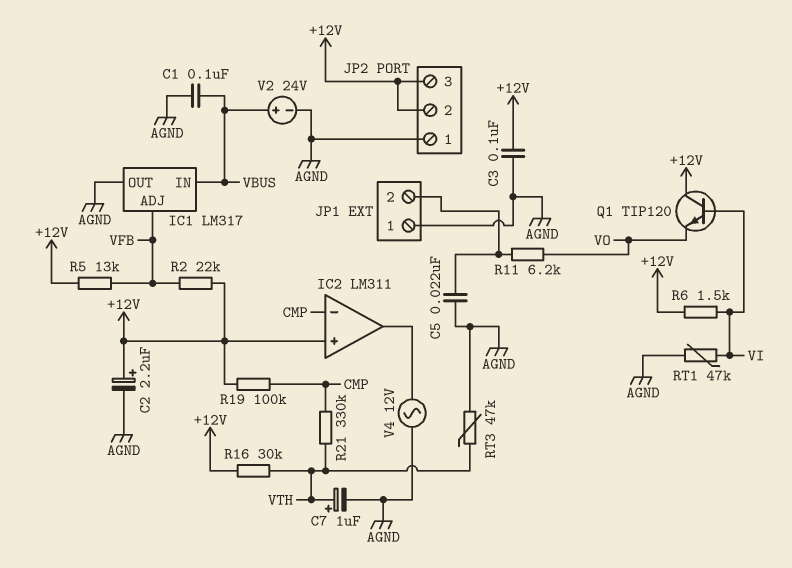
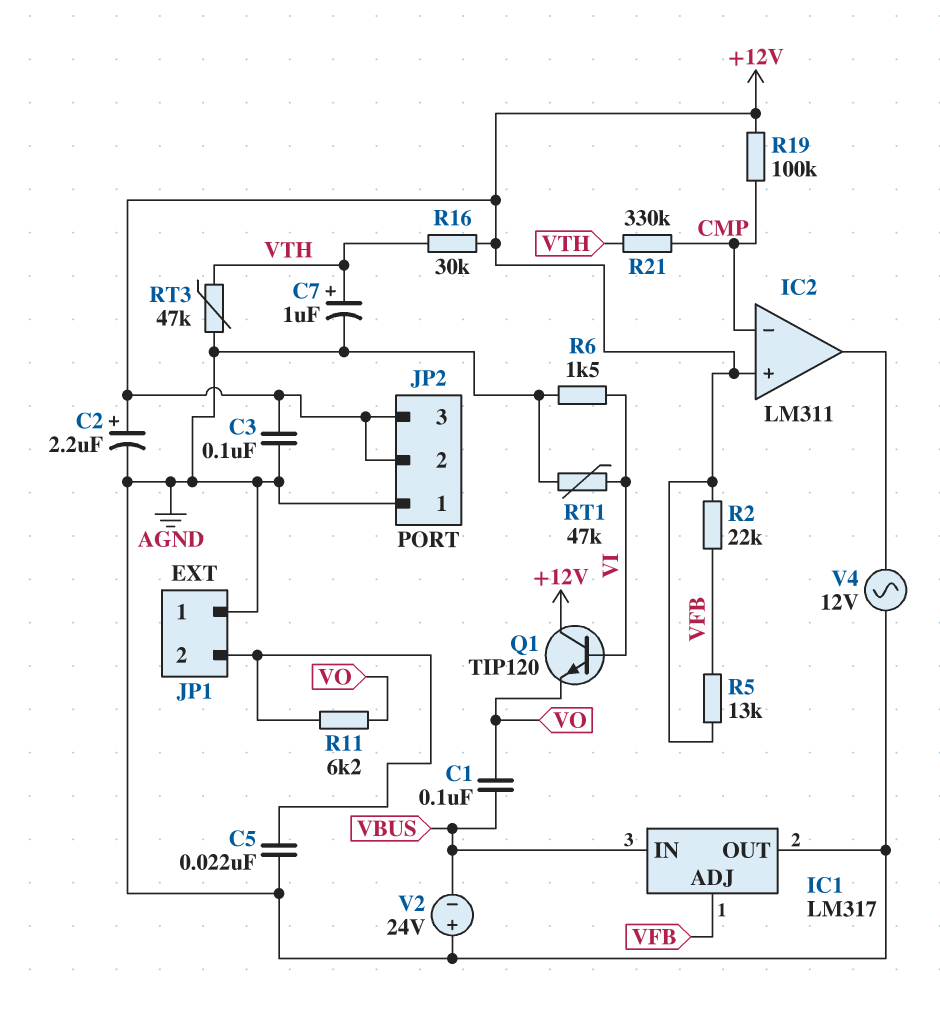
C1: 100nF (AGND, VBUS) -> 100nF (VBUS, VO)
R6: 1.5k (+12V, VI) -> 1.5k (AGND, VI)
V2: 24V (plus VBUS, minus AGND) -> 24V (plus AGND, minus VBUS)

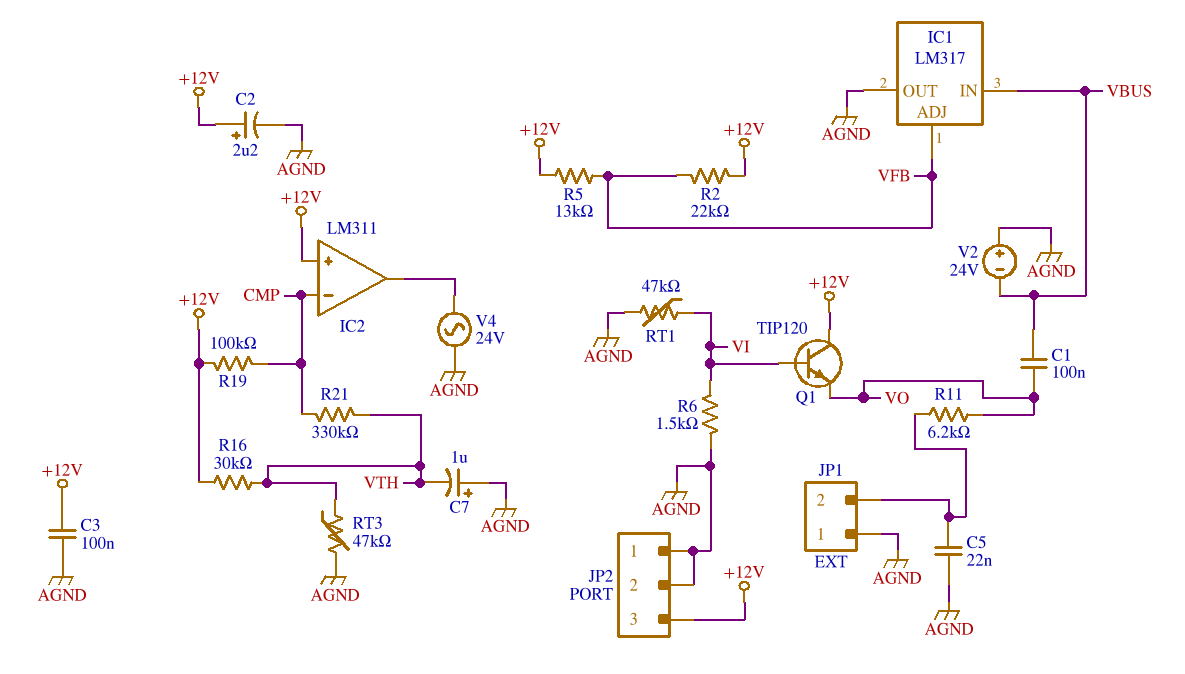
C7: 1uF (plus VTH, minus AGND) -> 1uF (plus AGND, minus VTH)
JP2 pin 2: +12V -> AGND
V4: AC 12V (AGND, IC2/out) -> AC 24V (AGND, IC2/out)

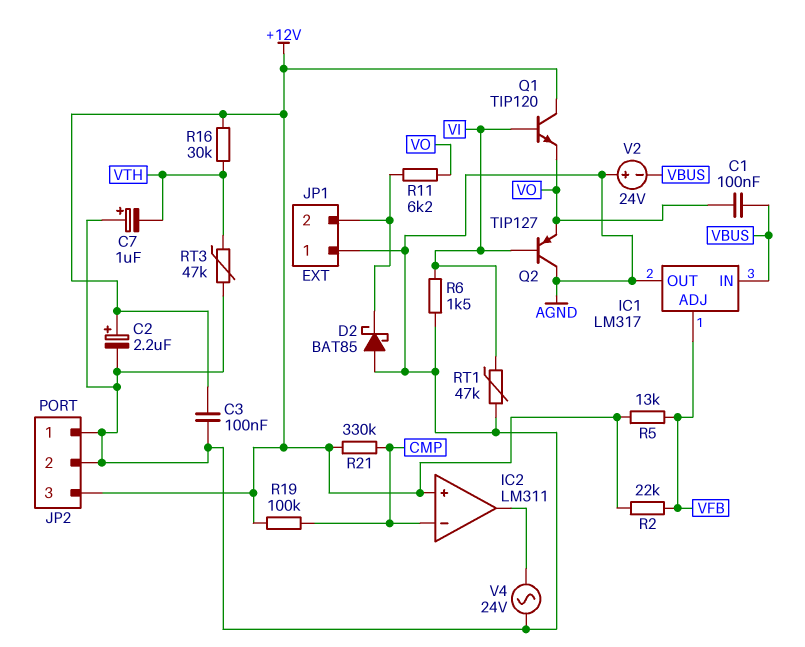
C5: 22nF (AGND, JP1/2) -> none
D2: none -> schottky BAT85 (A AGND, K JP1/2)
Q2: none -> PNP TIP127 (B VI, C AGND, E VO)
R21: 330k (CMP, VTH) -> 330k (+12V, CMP)

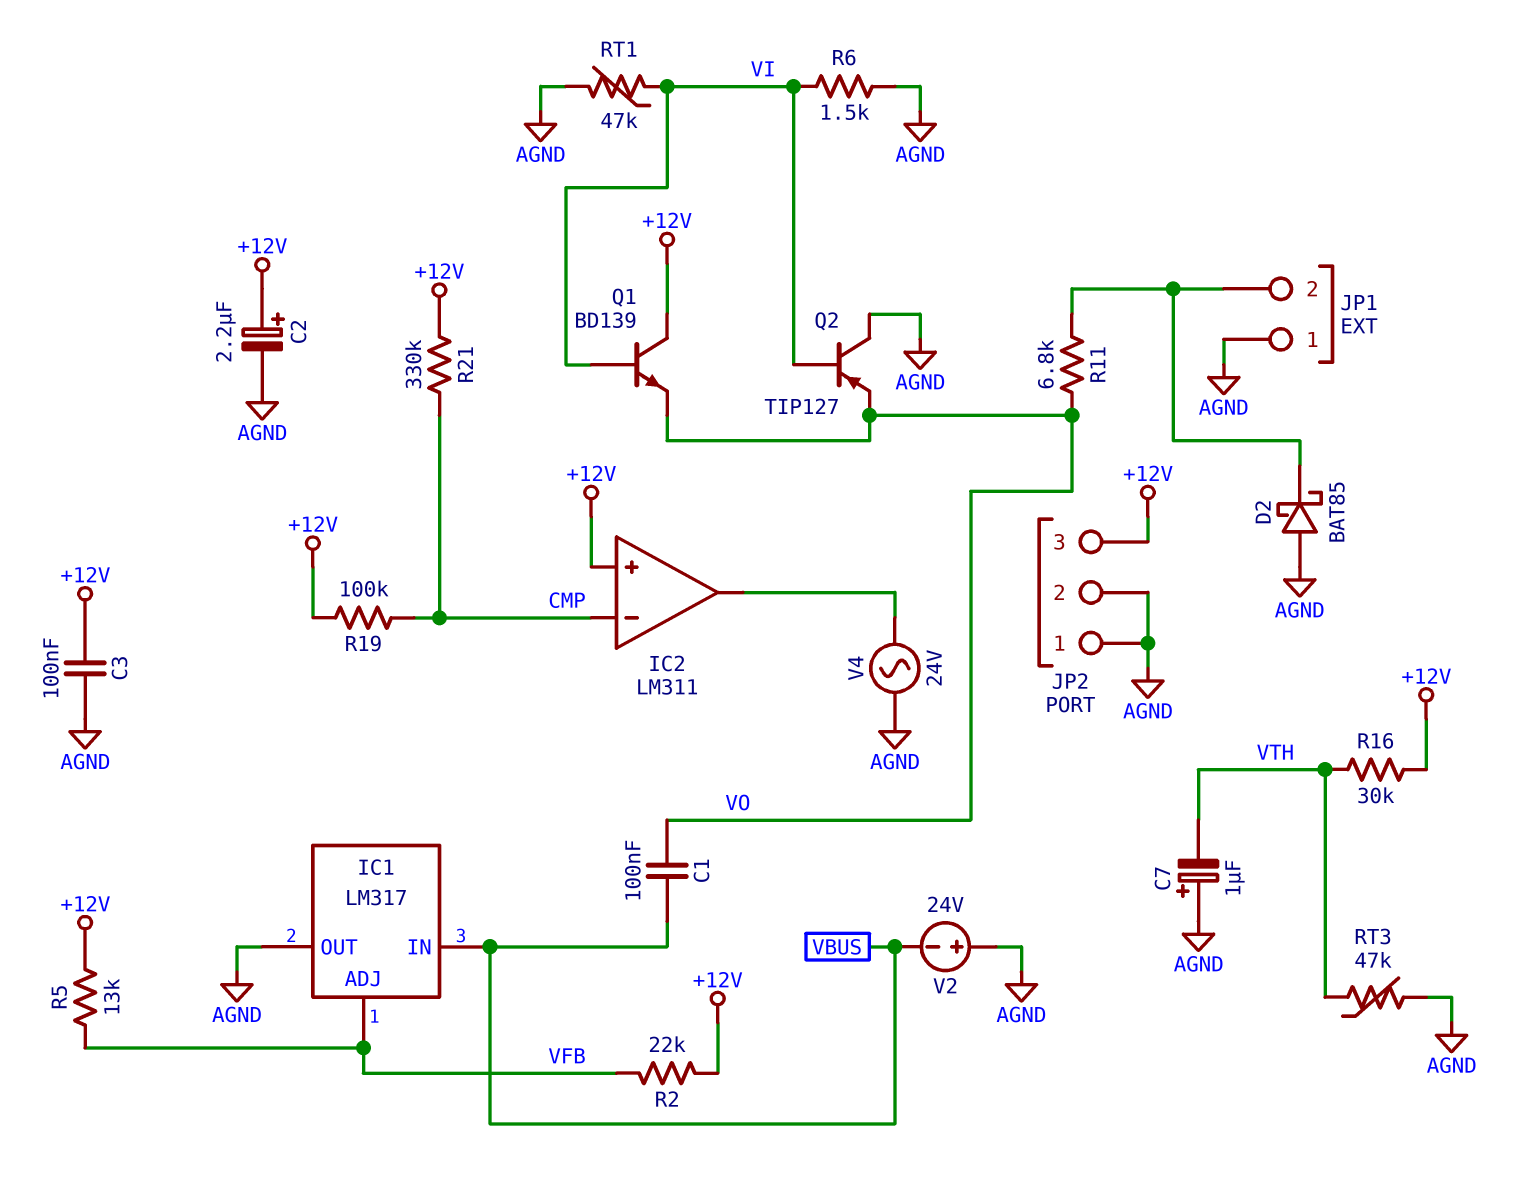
Q1: NPN TIP120 (B VI, C +12V, E VO) -> NPN BD139 (B VI, C +12V, E VO)
R11: 6.2k (JP1/2, VO) -> 6.8k (JP1/2, VO)

